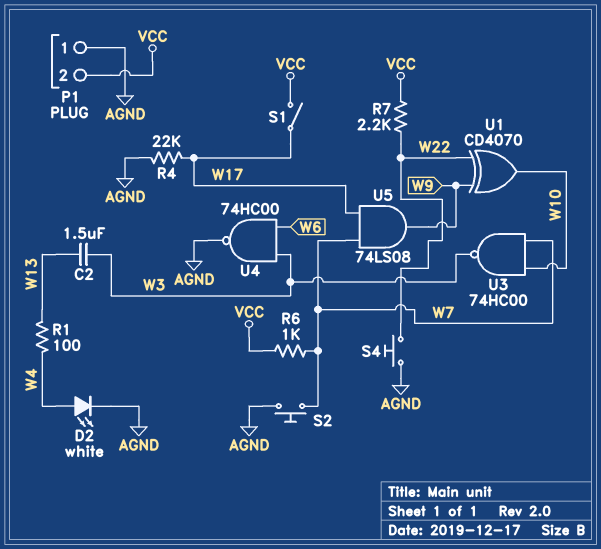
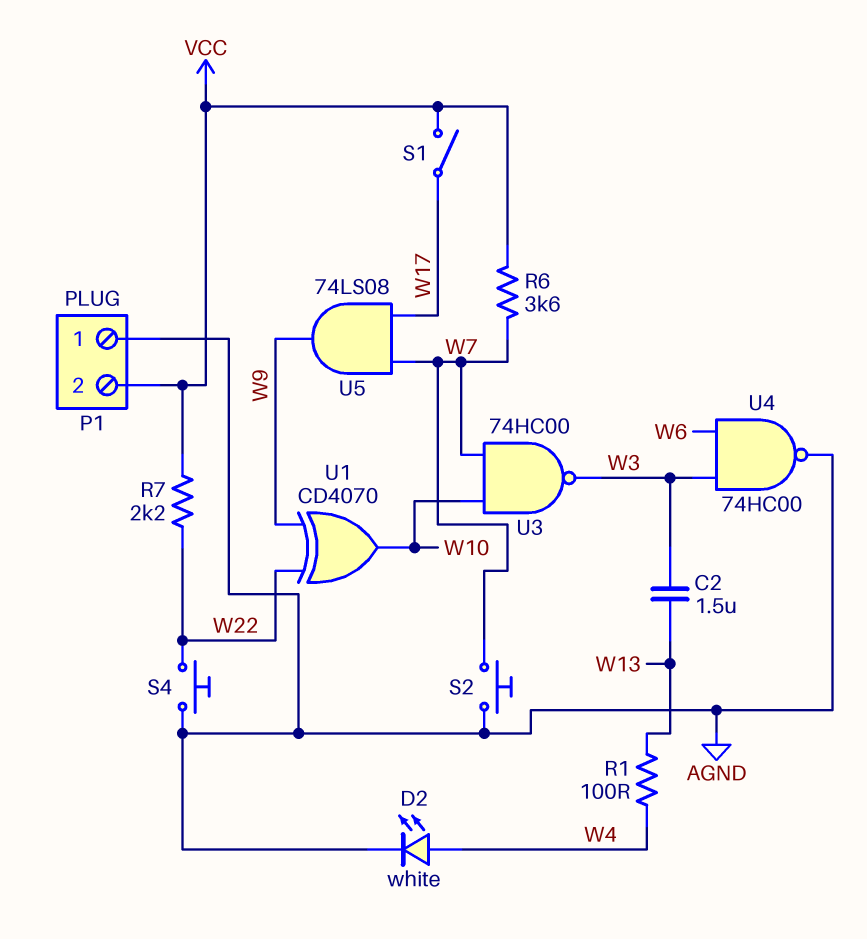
R4: 22k (AGND, W17) -> none
R6: 1k (VCC, W7) -> 3.6k (VCC, W7)

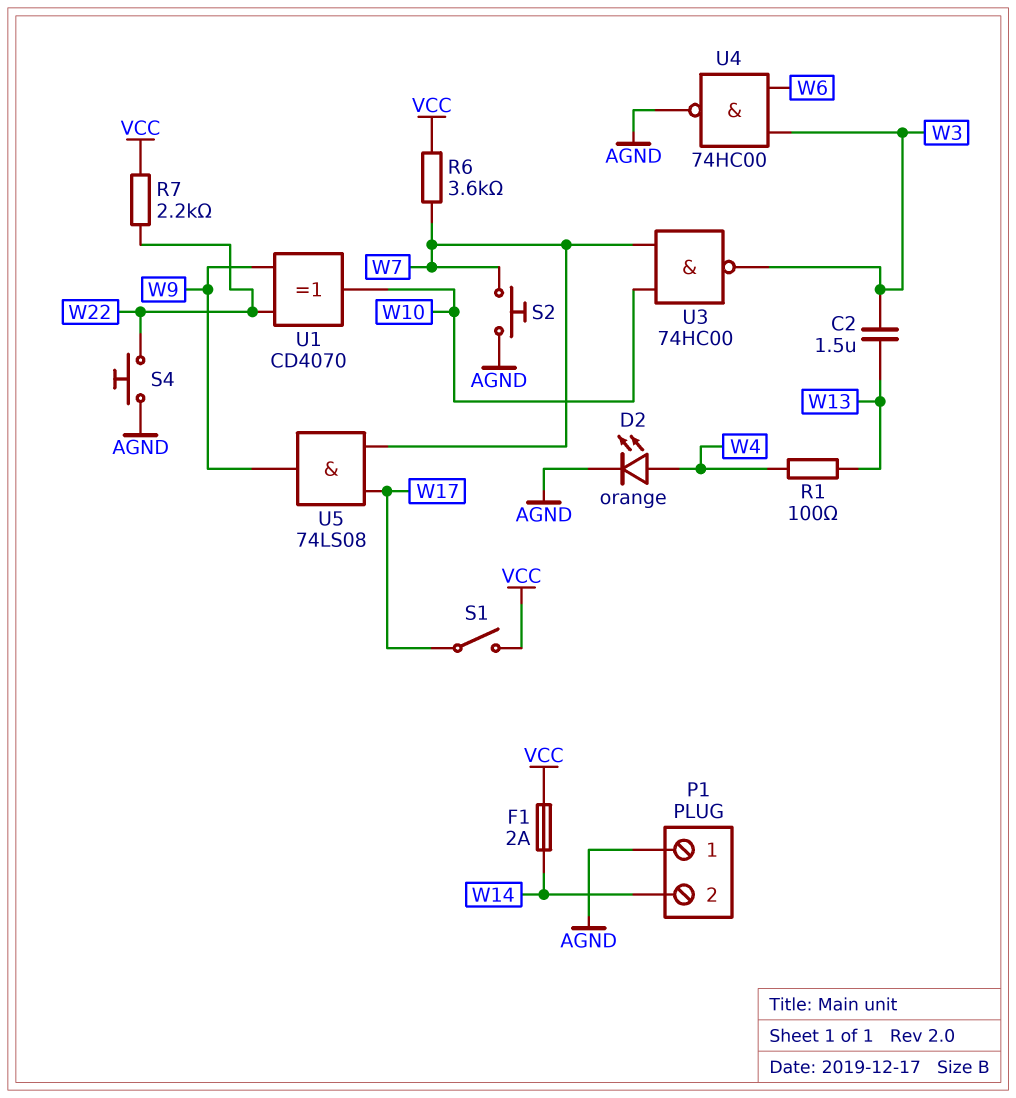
D2: LED white (A W4, K AGND) -> LED orange (A W4, K AGND)
F1: none -> 2A (VCC, W14)
P1 pin 2: VCC -> W14

